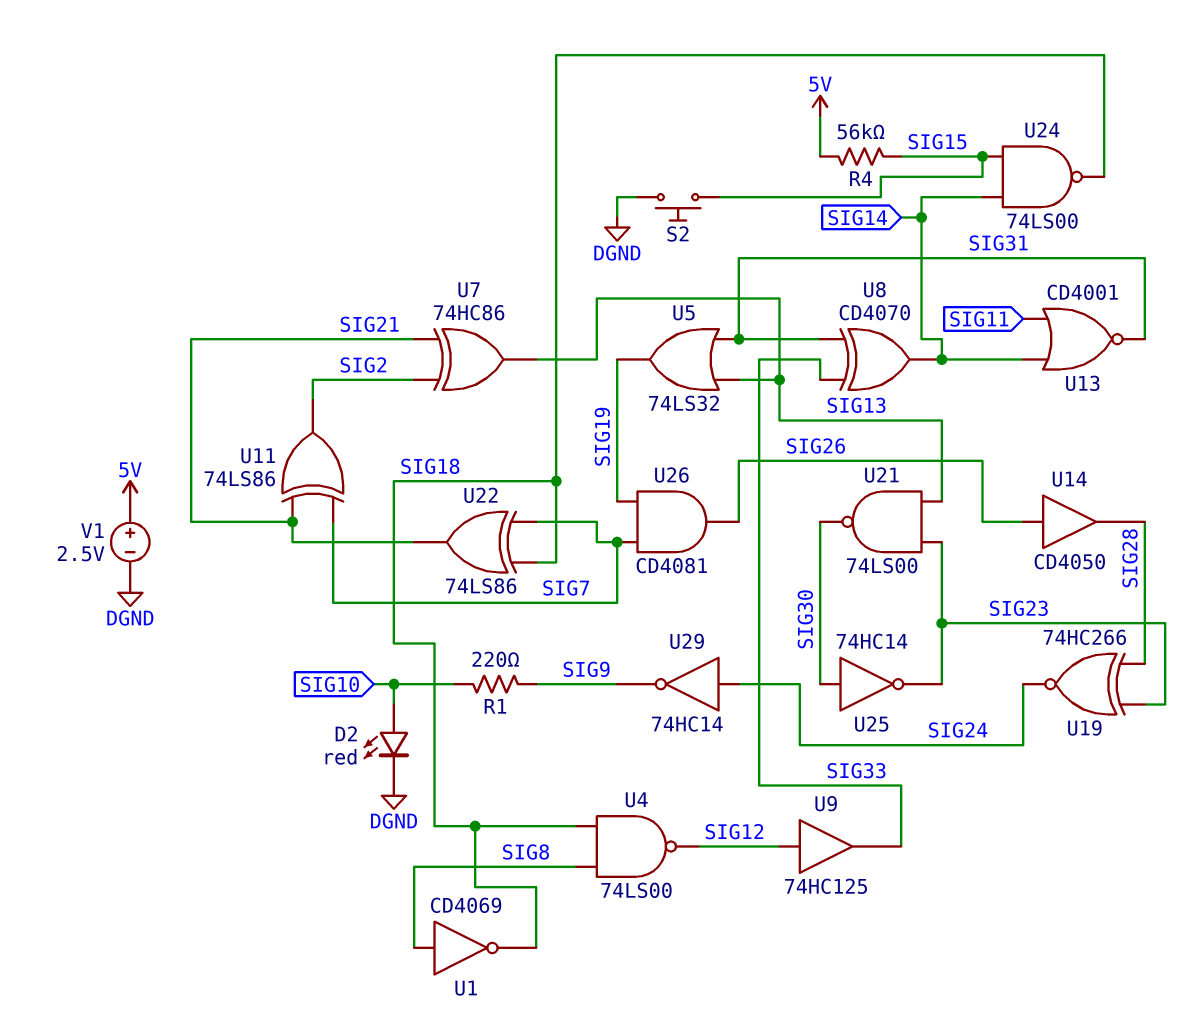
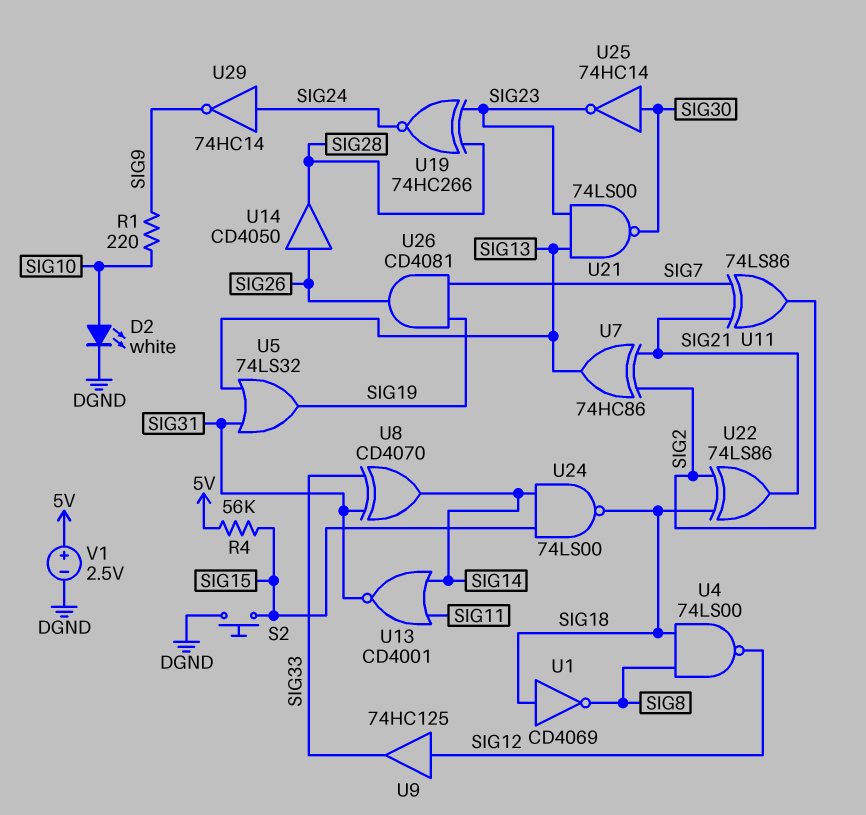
D2: LED red (A SIG10, K DGND) -> LED white (A SIG10, K DGND)
U1: NOT CD4069 (in SIG8, out SIG18) -> NOT CD4069 (in SIG18, out SIG8)
U22: XOR 74LS86 (in SIG7, in SIG18, out SIG21) -> XOR 74LS86 (in SIG2, in SIG18, out SIG21)

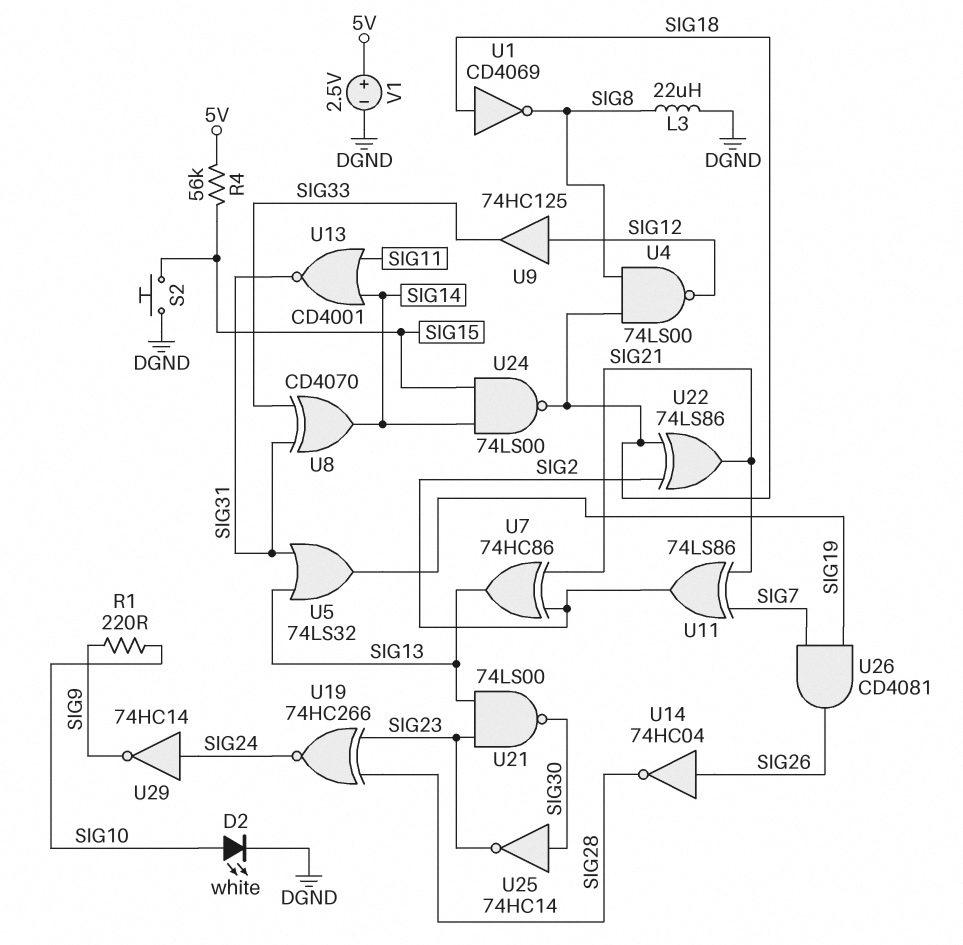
L3: none -> 22uH (DGND, SIG8)
U14: buffer CD4050 (in SIG26, out SIG28) -> NOT 74HC04 (in SIG26, out SIG28)

